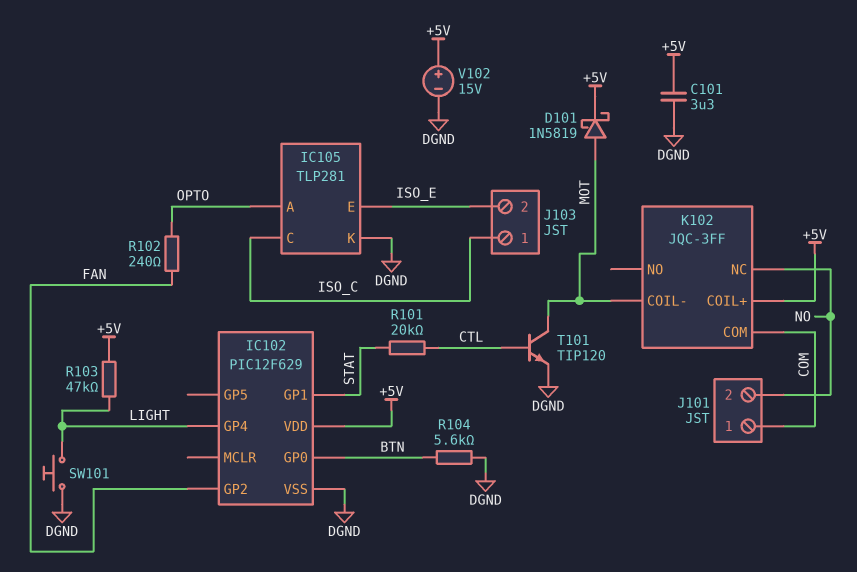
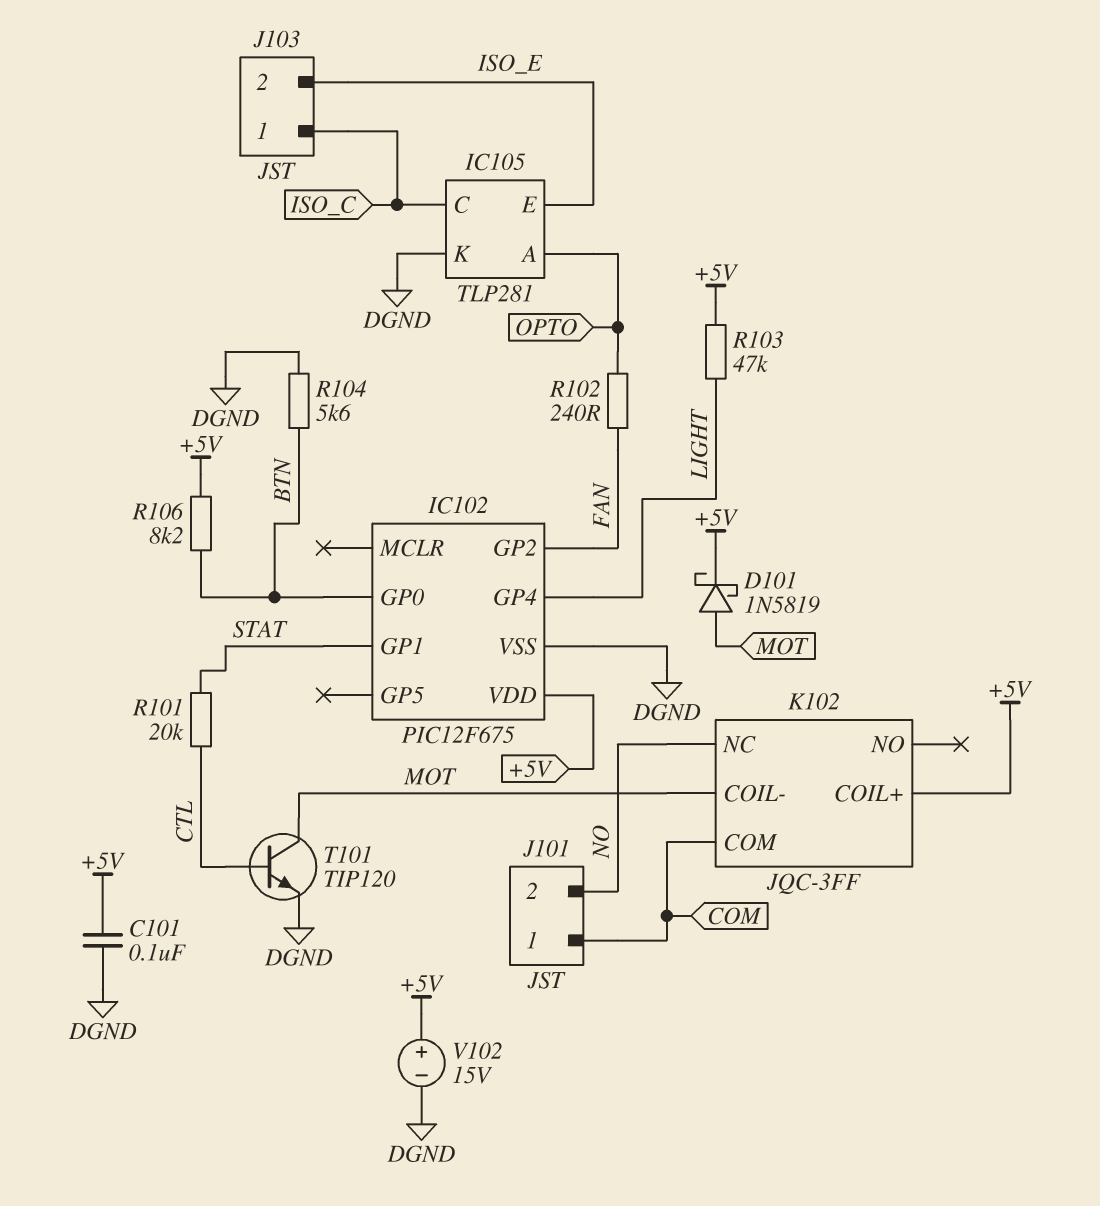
C101: 3.3uF (+5V, DGND) -> 100nF (+5V, DGND)
IC102: PIC12F629 -> PIC12F675
R106: none -> 8.2k (+5V, BTN)
SW101: button (DGND, LIGHT) -> none

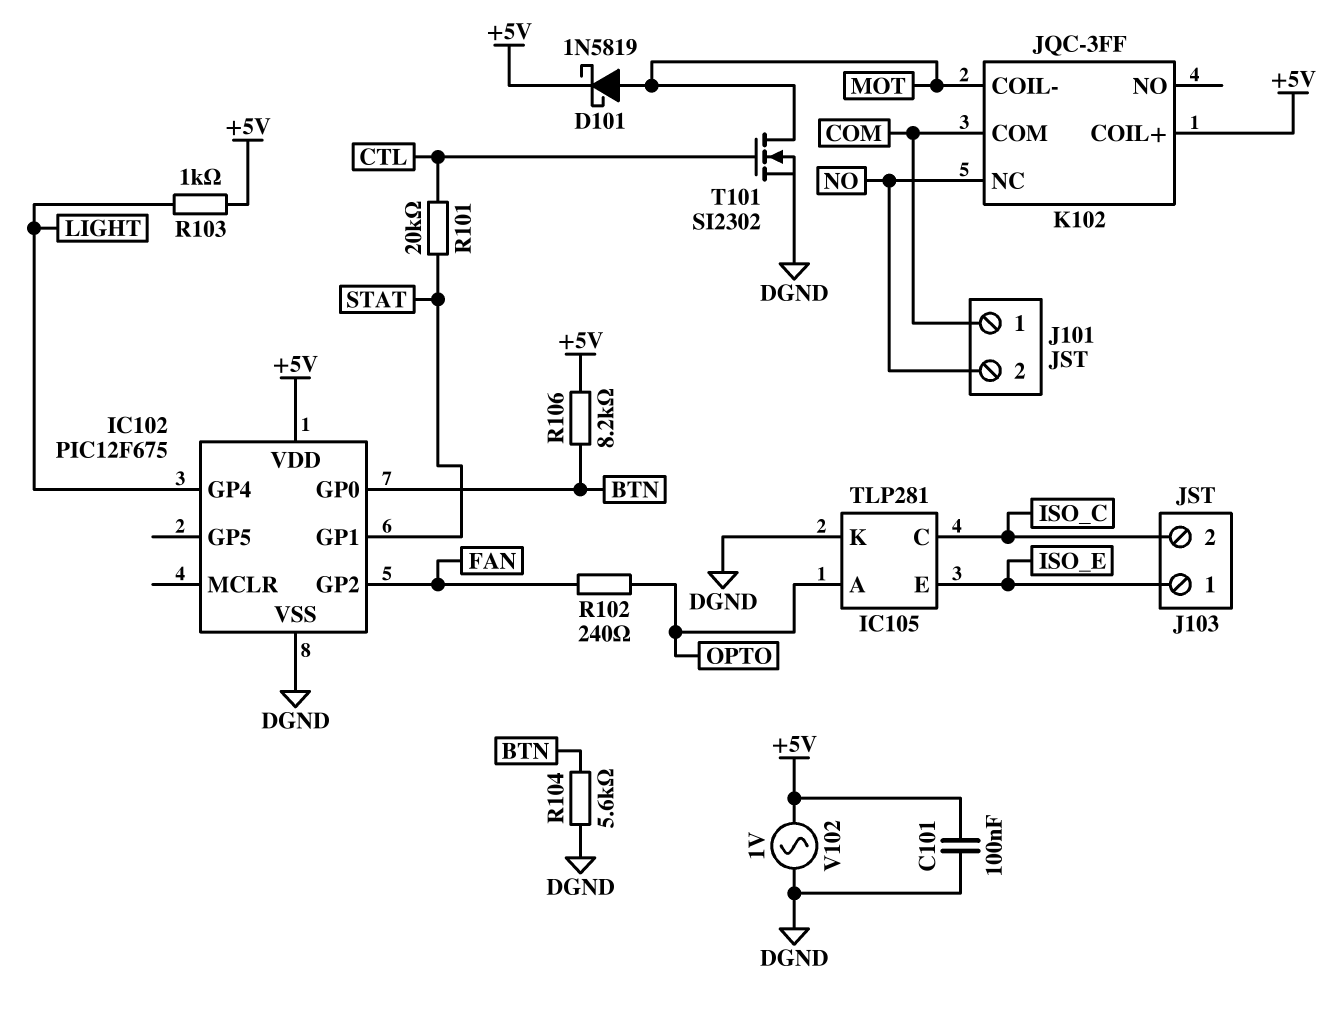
J103 pin 1: ISO_C -> ISO_E
J103 pin 2: ISO_E -> ISO_C
R103: 47k (+5V, LIGHT) -> 1k (+5V, LIGHT)
T101: NPN TIP120 (B CTL, C MOT, E DGND) -> NMOS SI2302 (G CTL, D MOT, S DGND)
V102: 15V (plus +5V, minus DGND) -> AC 1V (+5V, DGND)

